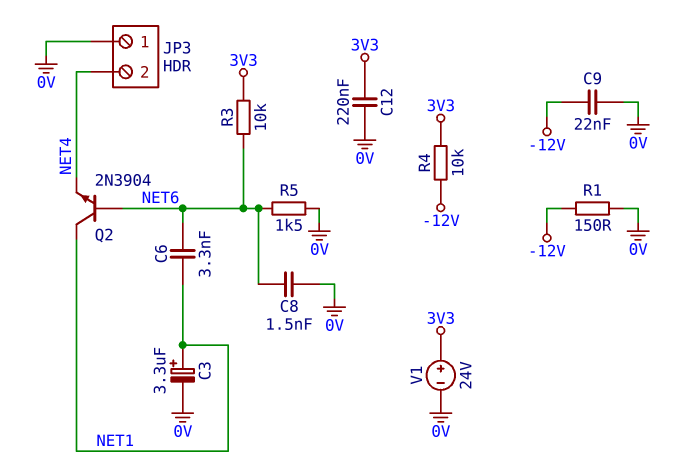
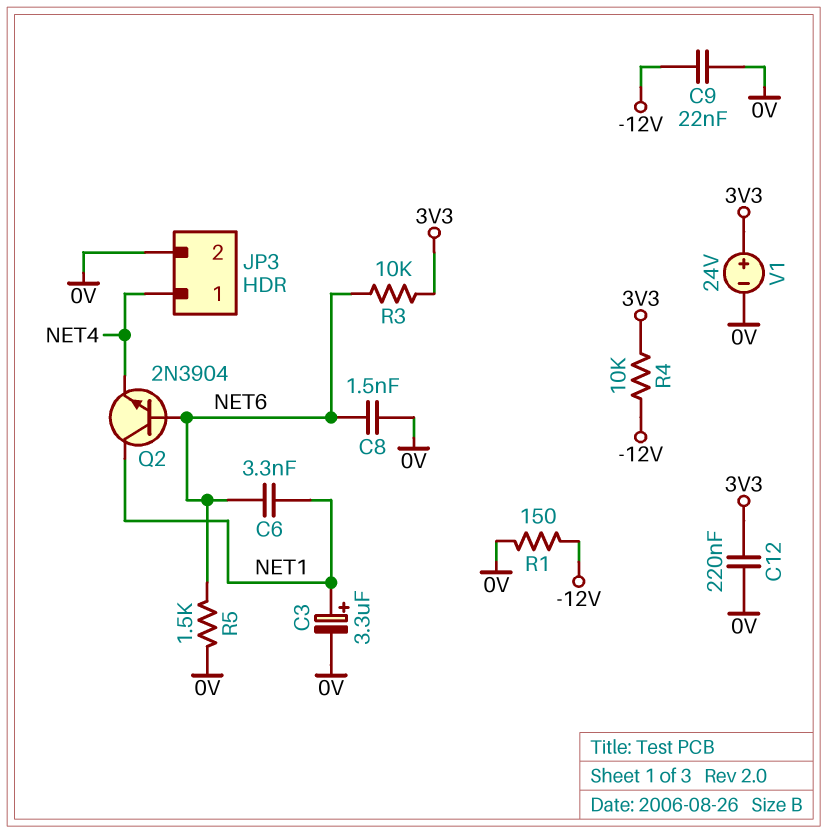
JP3 pin 1: 0V -> NET4
JP3 pin 2: NET4 -> 0V

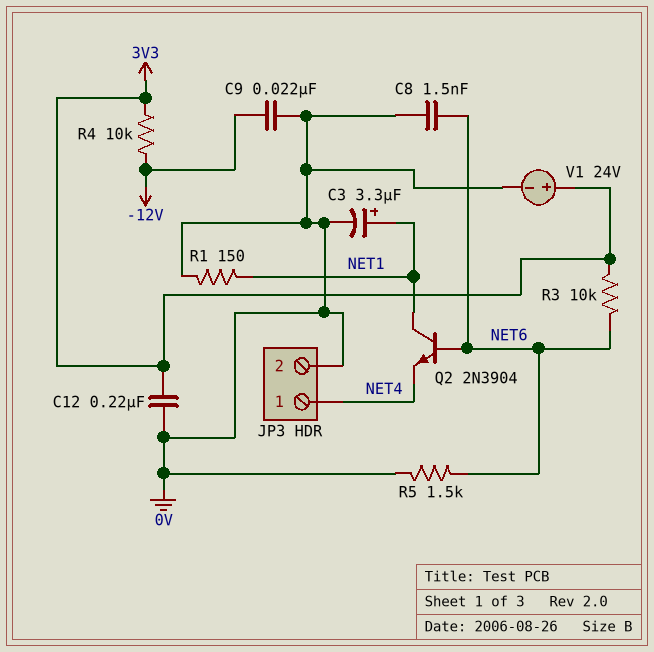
C6: 3.3nF (NET1, NET6) -> none
R1: 150 (-12V, 0V) -> 150 (0V, NET1)

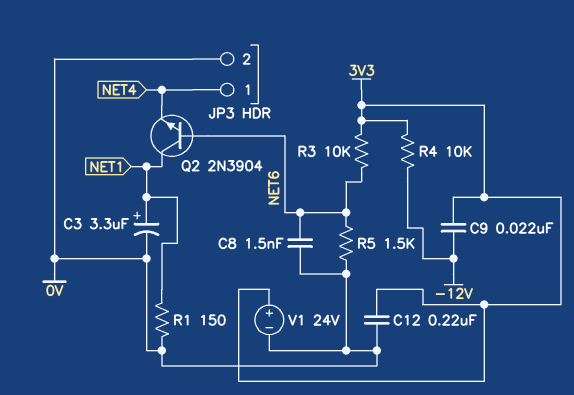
C9: 22nF (-12V, 0V) -> 22nF (-12V, 3V3)

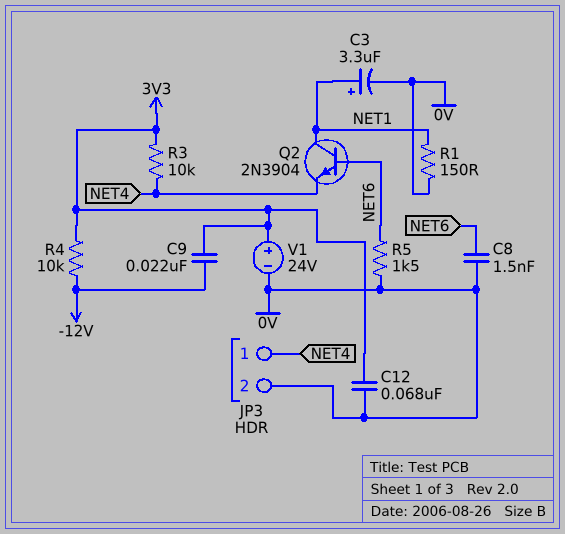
C12: 220nF (0V, 3V3) -> 68nF (0V, 3V3)
R3: 10k (3V3, NET6) -> 10k (3V3, NET4)

